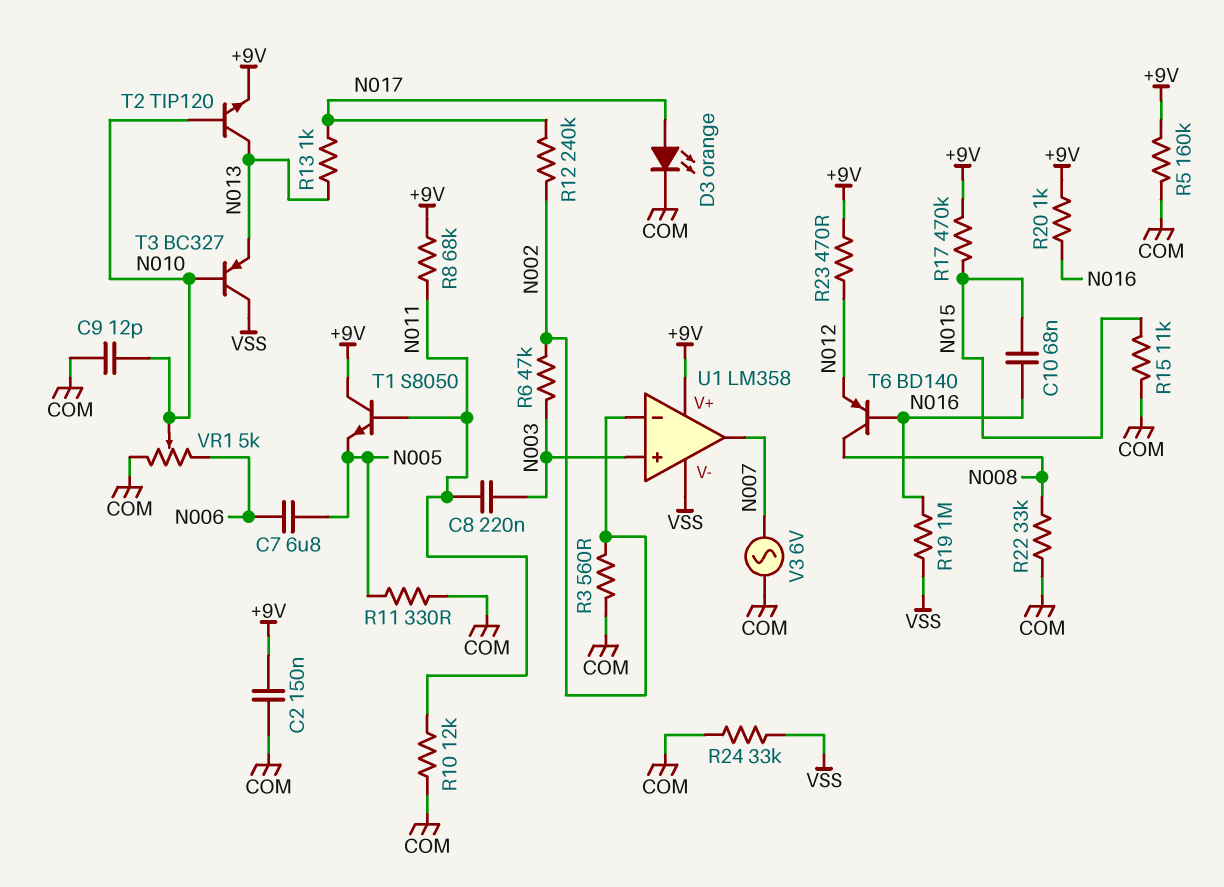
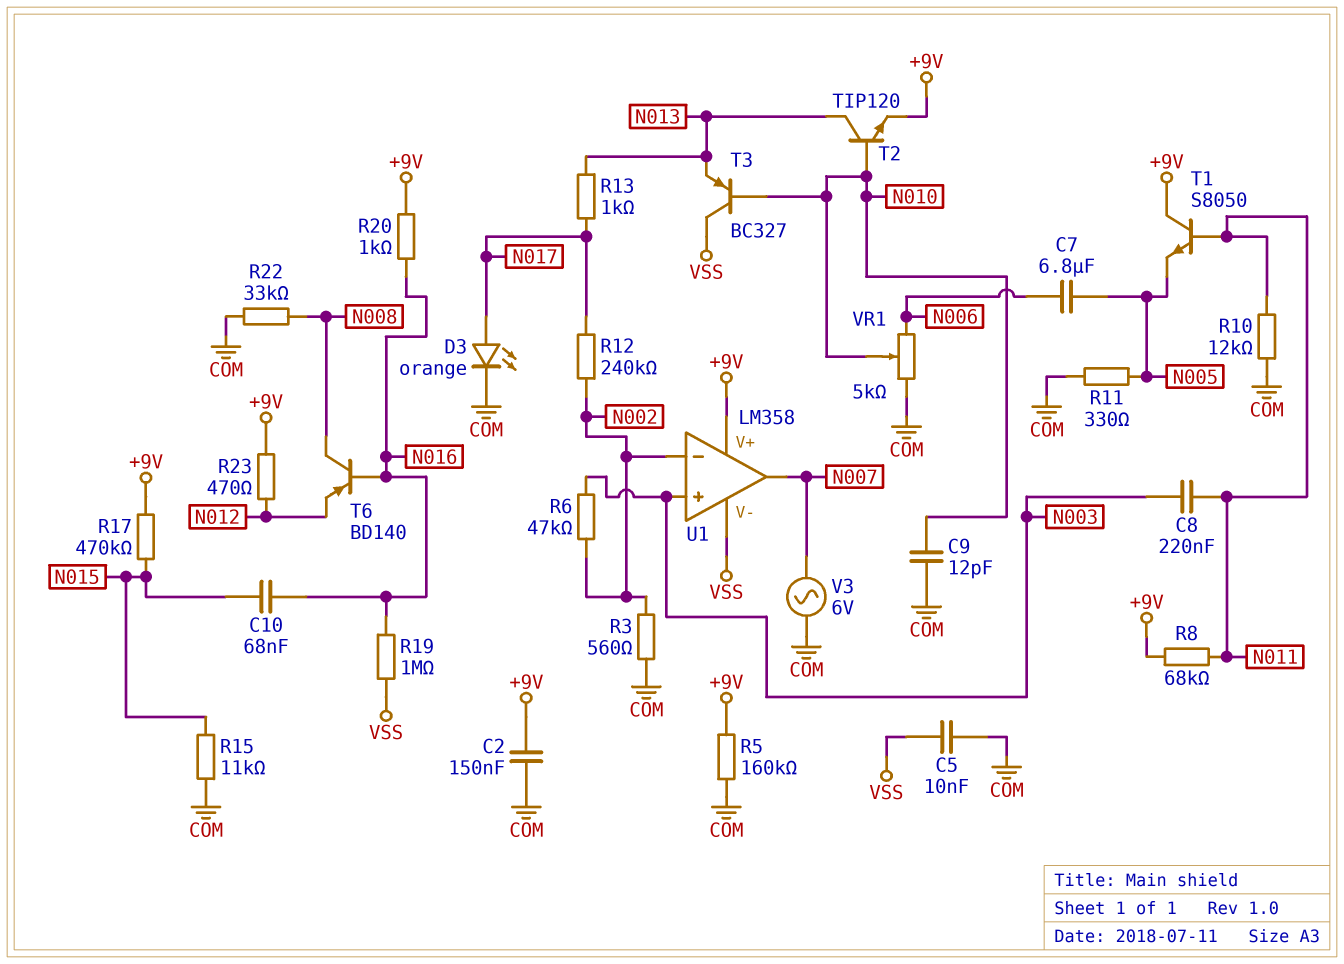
C5: none -> 10nF (COM, VSS)
R24: 33k (COM, VSS) -> none

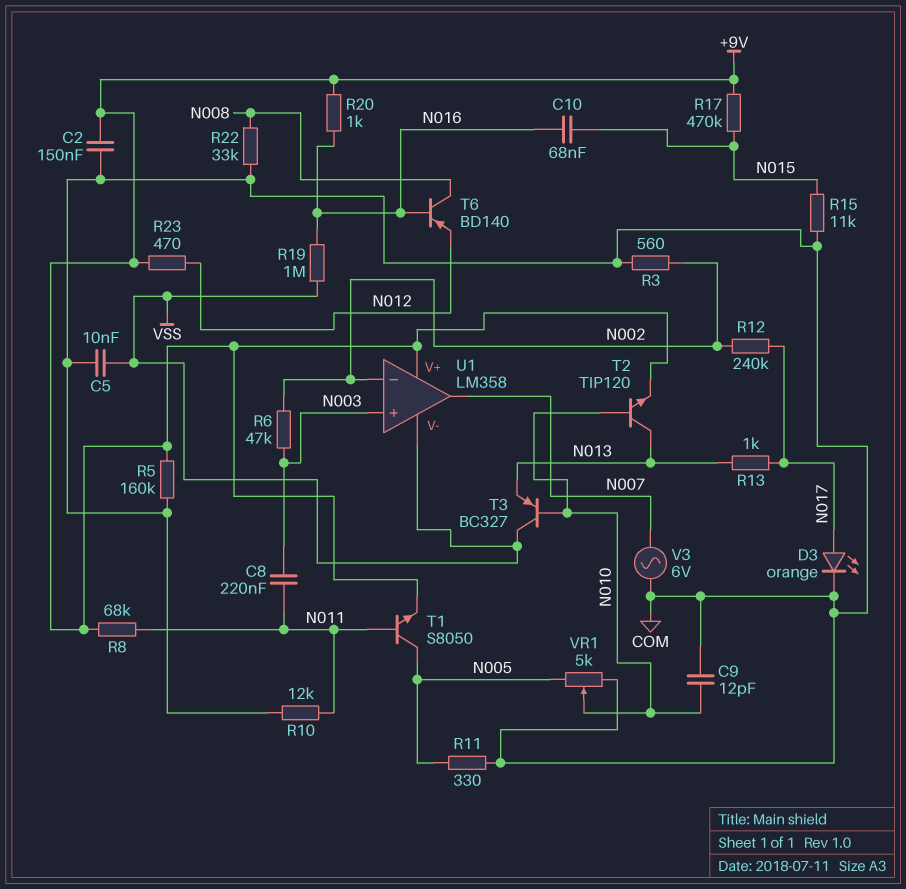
C7: 6.8uF (N005, N006) -> none
T1: NPN S8050 (B N011, C +9V, E N005) -> NPN S8050 (B N011, C N005, E +9V)
VR1: 5k (COM, N006, wiper N010) -> 5k (COM, N005, wiper N010)

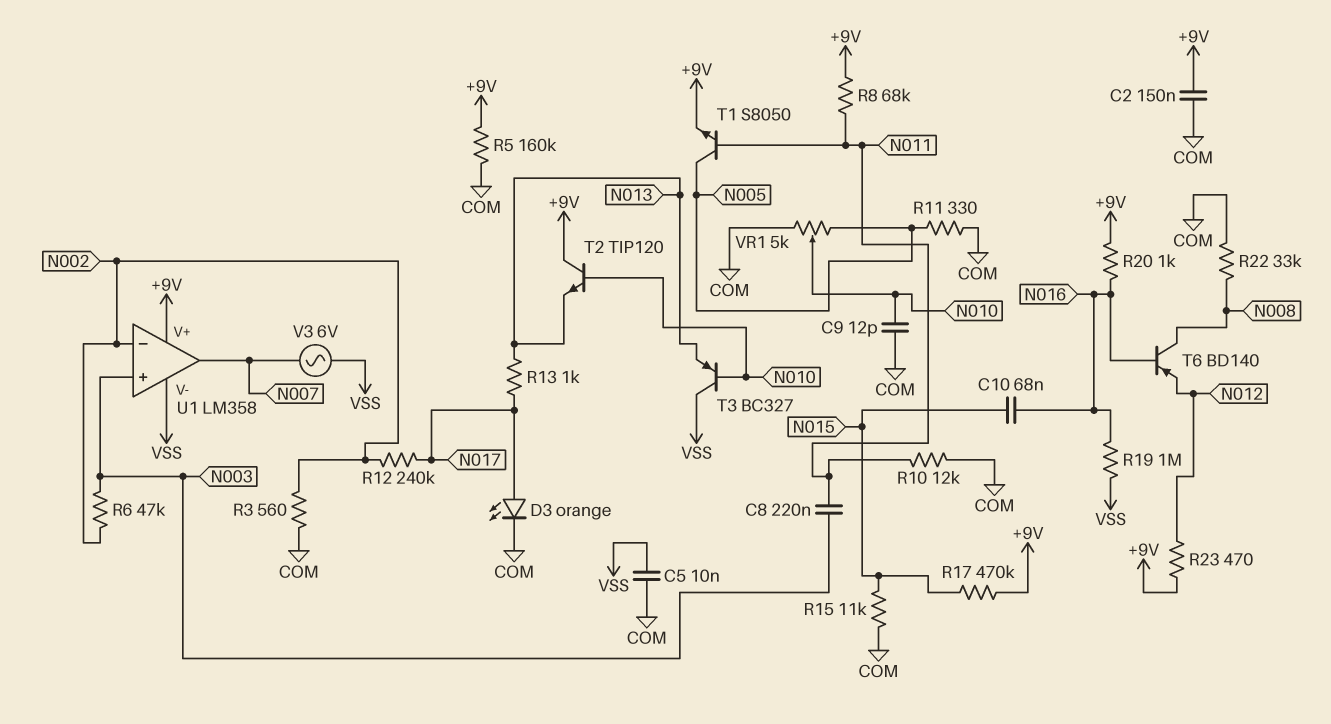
T2: NPN TIP120 (B N010, C N013, E +9V) -> NPN TIP120 (B N010, C +9V, E N013)
V3: AC 6V (COM, N007) -> AC 6V (N007, VSS)

